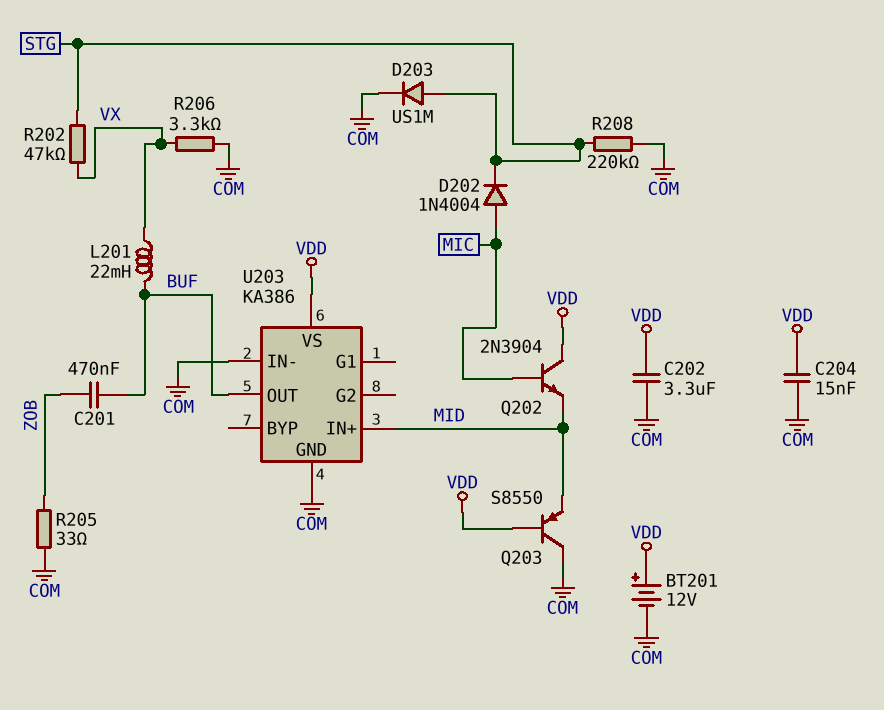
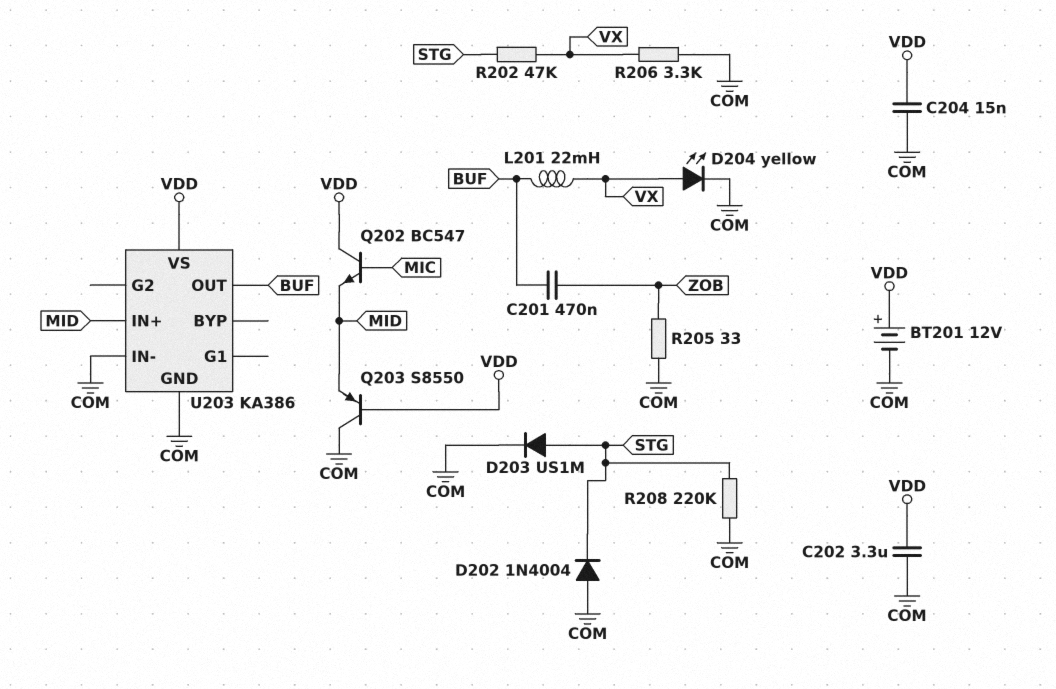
D202: diode 1N4004 (A MIC, K STG) -> diode 1N4004 (A COM, K STG)
D204: none -> LED yellow (A VX, K COM)
Q202: NPN 2N3904 (B MIC, C VDD, E MID) -> NPN BC547 (B MIC, C VDD, E MID)

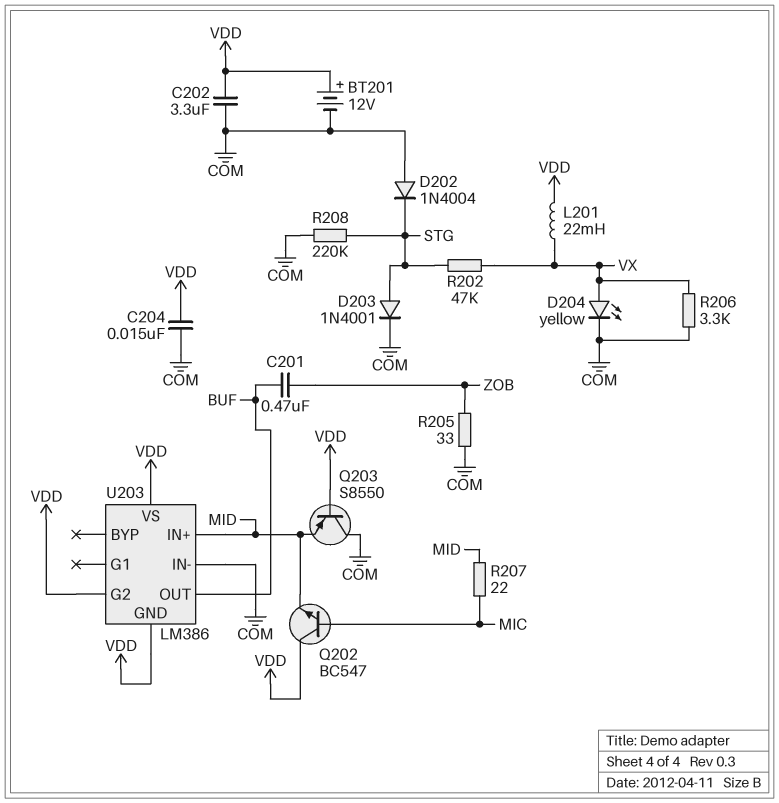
D203: diode US1M (A STG, K COM) -> diode 1N4001 (A STG, K COM)
L201: 22mH (BUF, VX) -> 22mH (VDD, VX)
R207: none -> 22 (MIC, MID)
U203: KA386 -> LM386
U203 pin G2: none -> VDD
U203 pin GND: COM -> VDD

